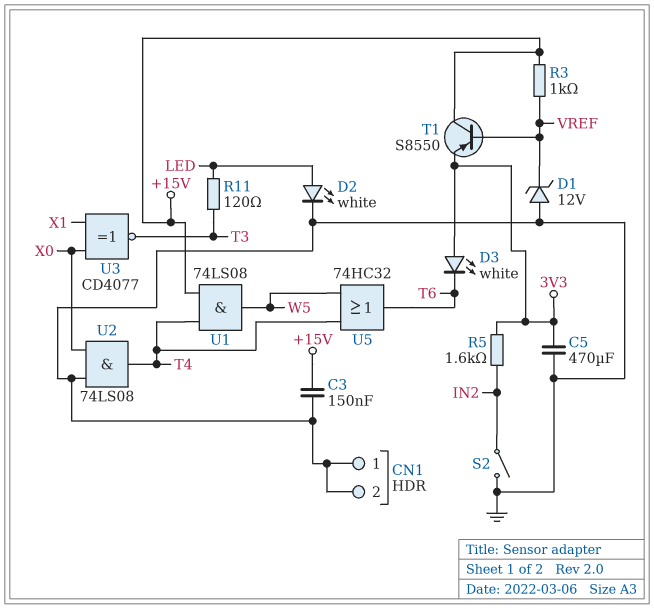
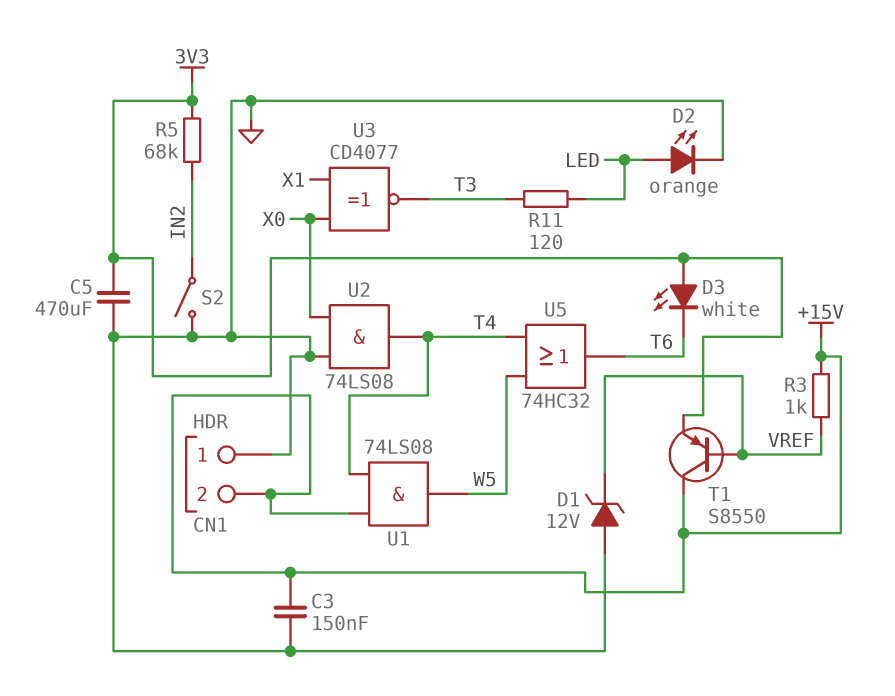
CN1 pin 2: GND -> +15V
D2: LED white (A LED, K GND) -> LED orange (A LED, K GND)
R5: 1.6k (3V3, IN2) -> 68k (3V3, IN2)

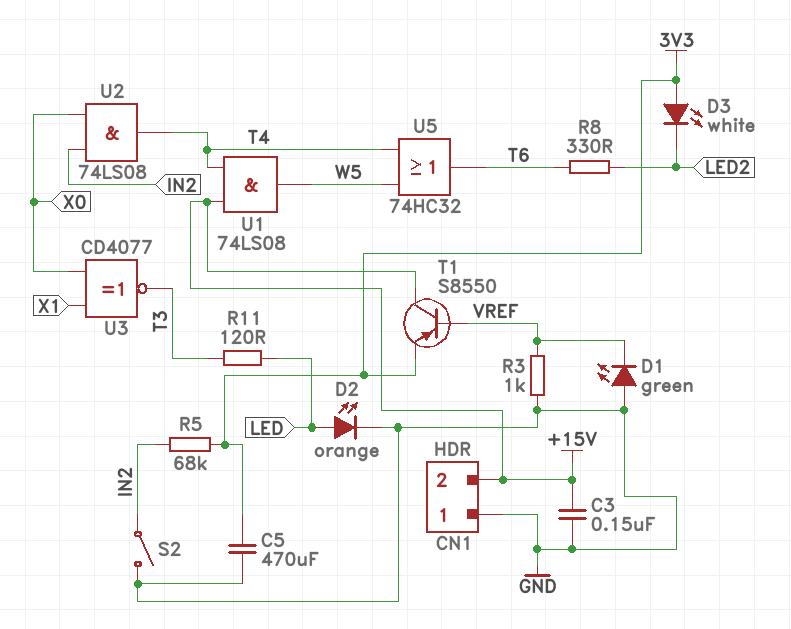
D1: zener 12V (A GND, K VREF) -> LED green (A GND, K VREF)
D3: LED white (A 3V3, K T6) -> LED white (A 3V3, K LED2)
R3: 1k (+15V, VREF) -> 1k (GND, VREF)
R8: none -> 330 (LED2, T6)
U2: AND 74LS08 (in GND, in X0, out T4) -> AND 74LS08 (in IN2, in X0, out T4)

